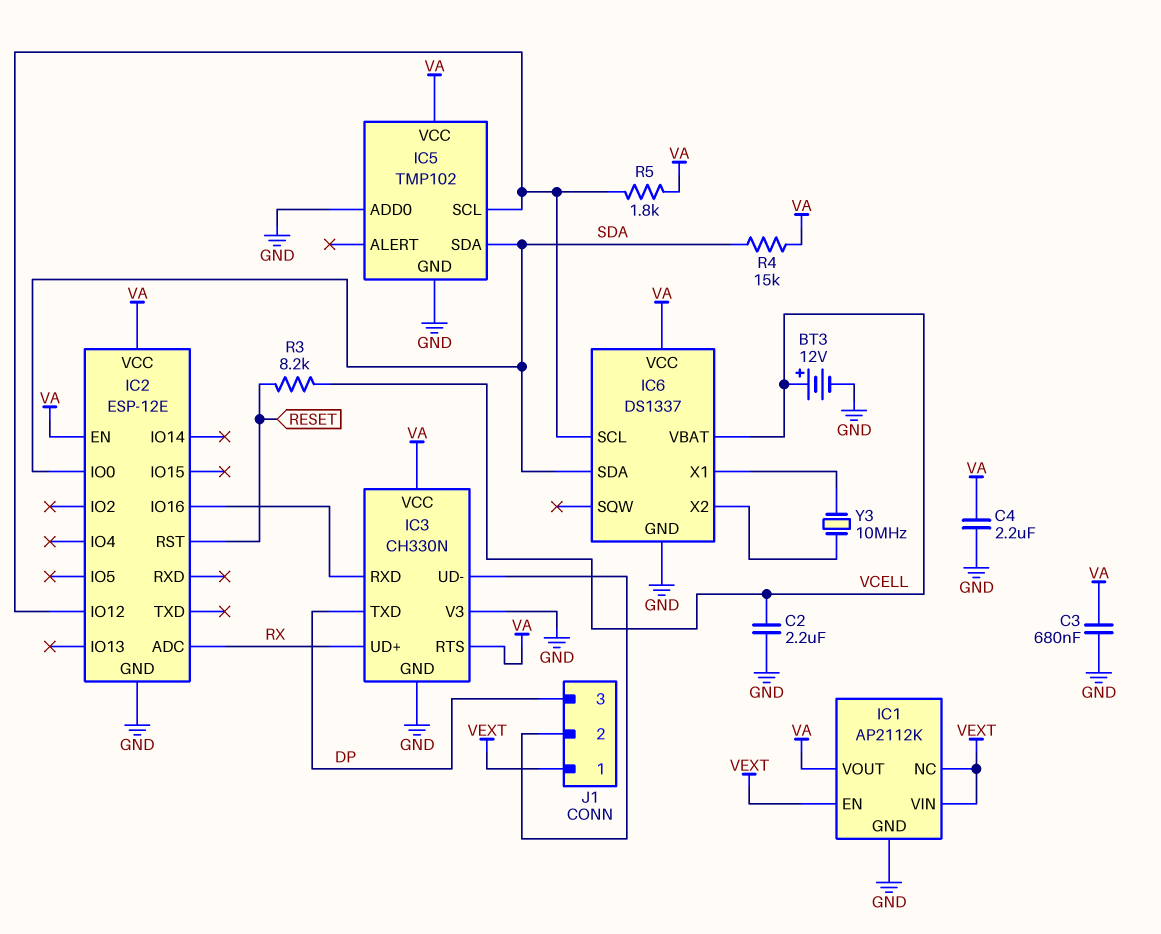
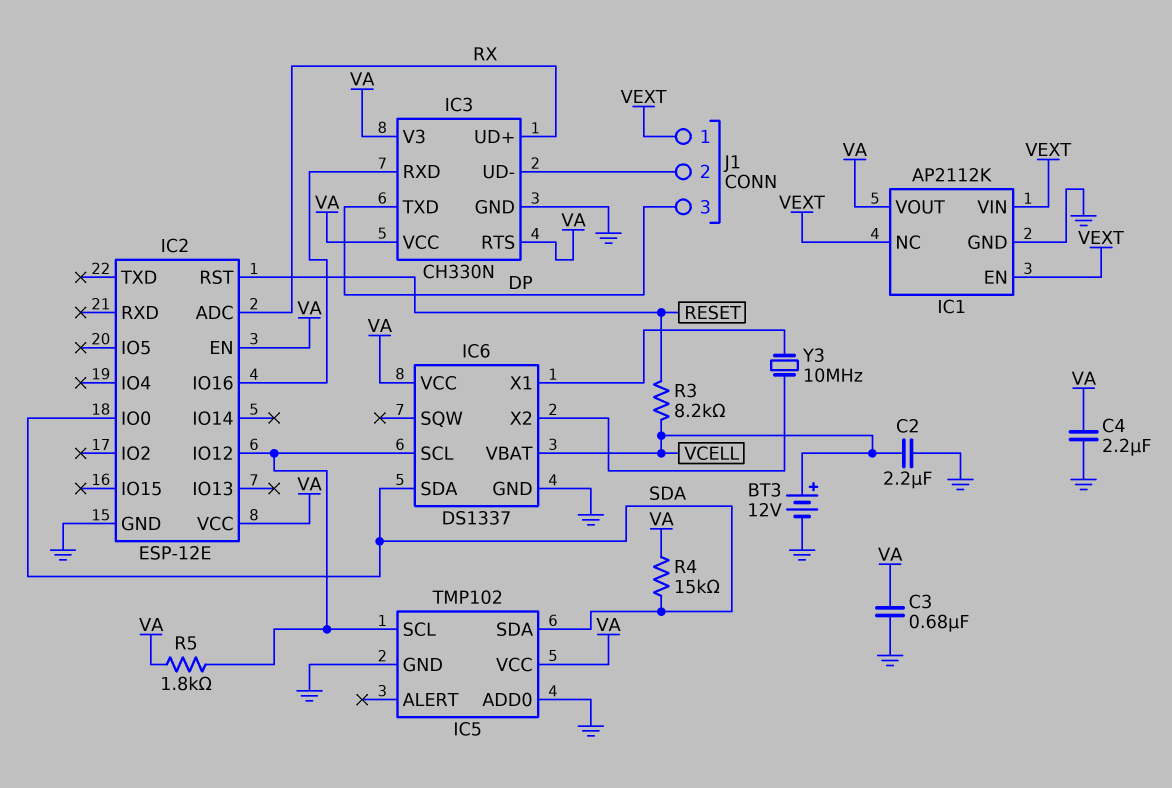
IC3 pin V3: GND -> VA

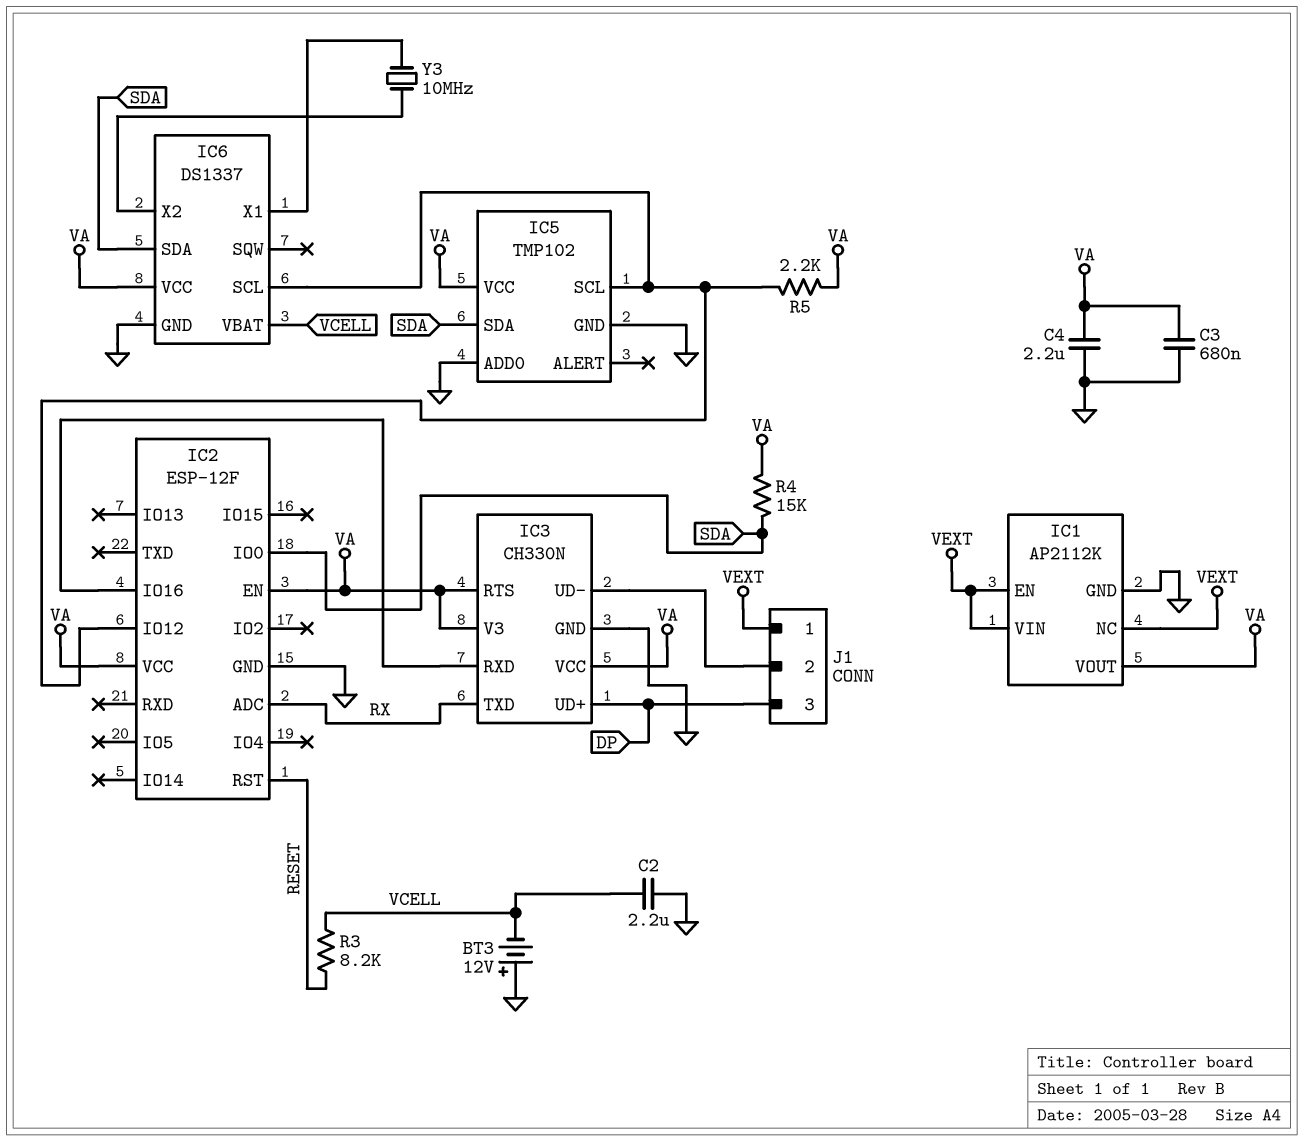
BT3: 12V (plus VCELL, minus GND) -> 12V (plus GND, minus VCELL)
IC2: ESP-12E -> ESP-12F
IC3 pin TXD: DP -> RX
IC3 pin UD+: RX -> DP
R5: 1.8k (IC2/IO12, VA) -> 2.2k (IC2/IO12, VA)

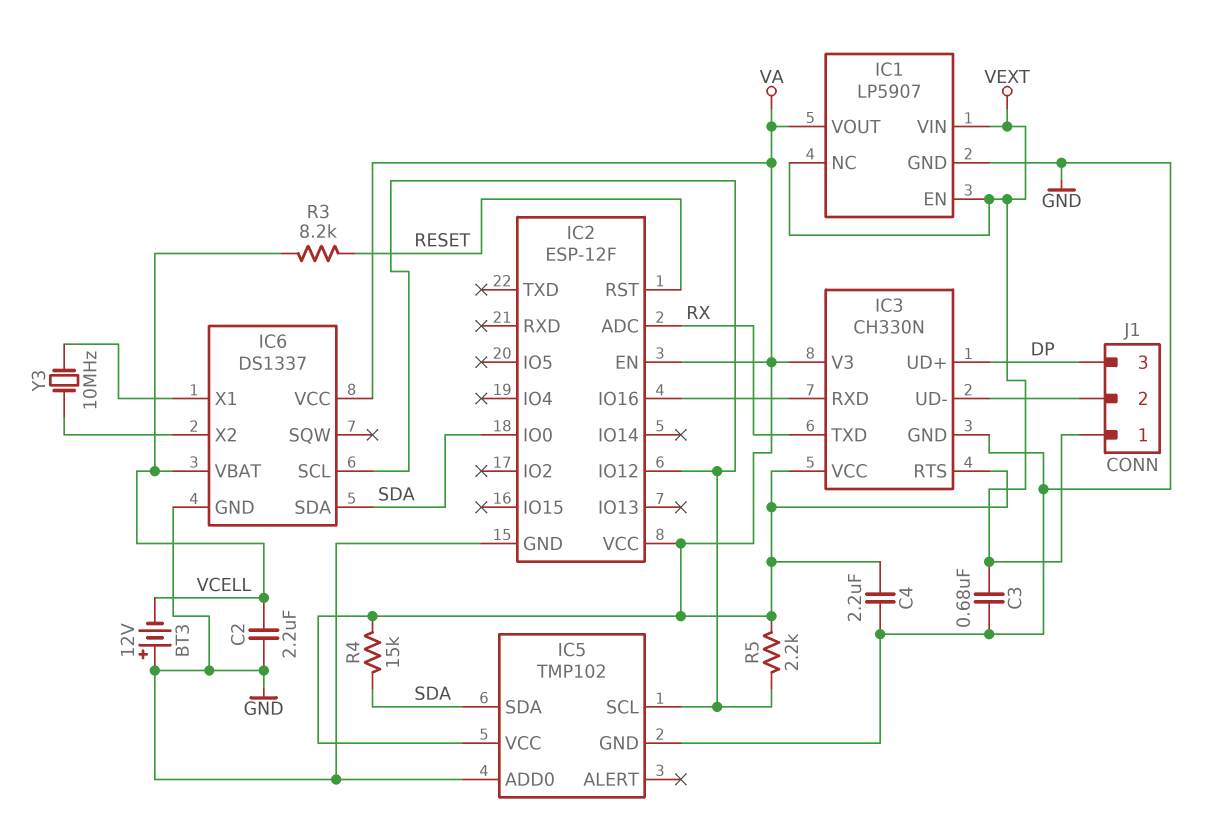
C3: 680nF (GND, VA) -> 680nF (GND, VEXT)
IC1: AP2112K -> LP5907

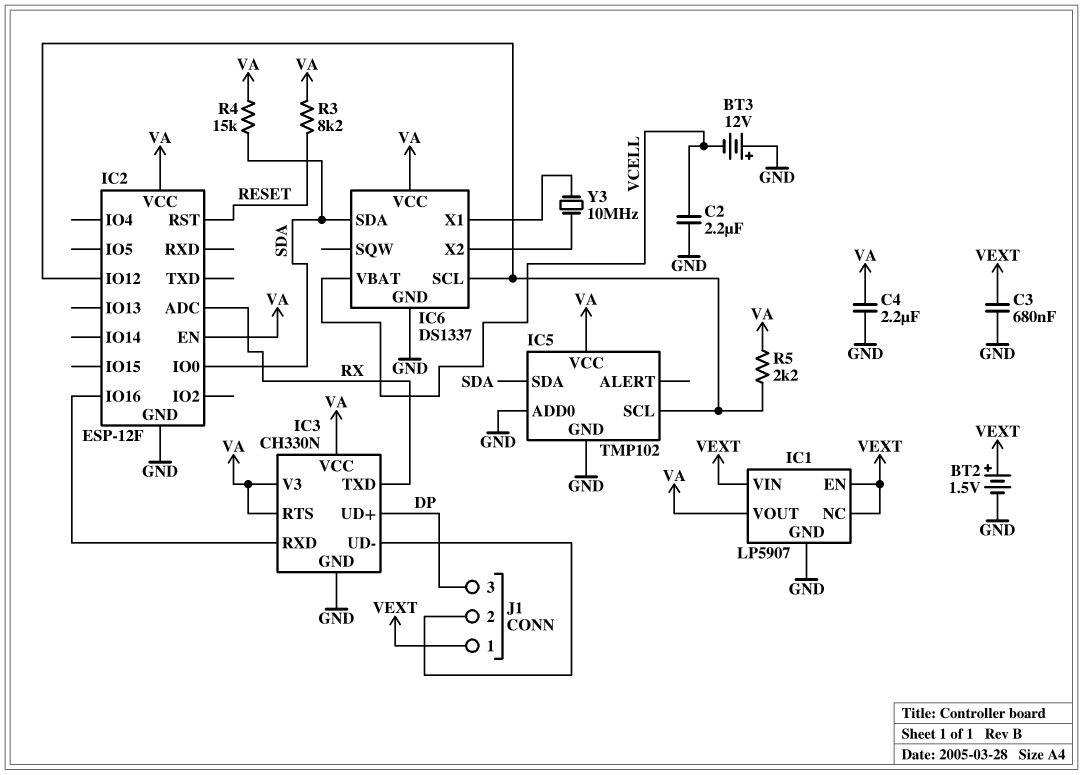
BT2: none -> 1.5V (plus VEXT, minus GND)
R3: 8.2k (RESET, VCELL) -> 8.2k (RESET, VA)

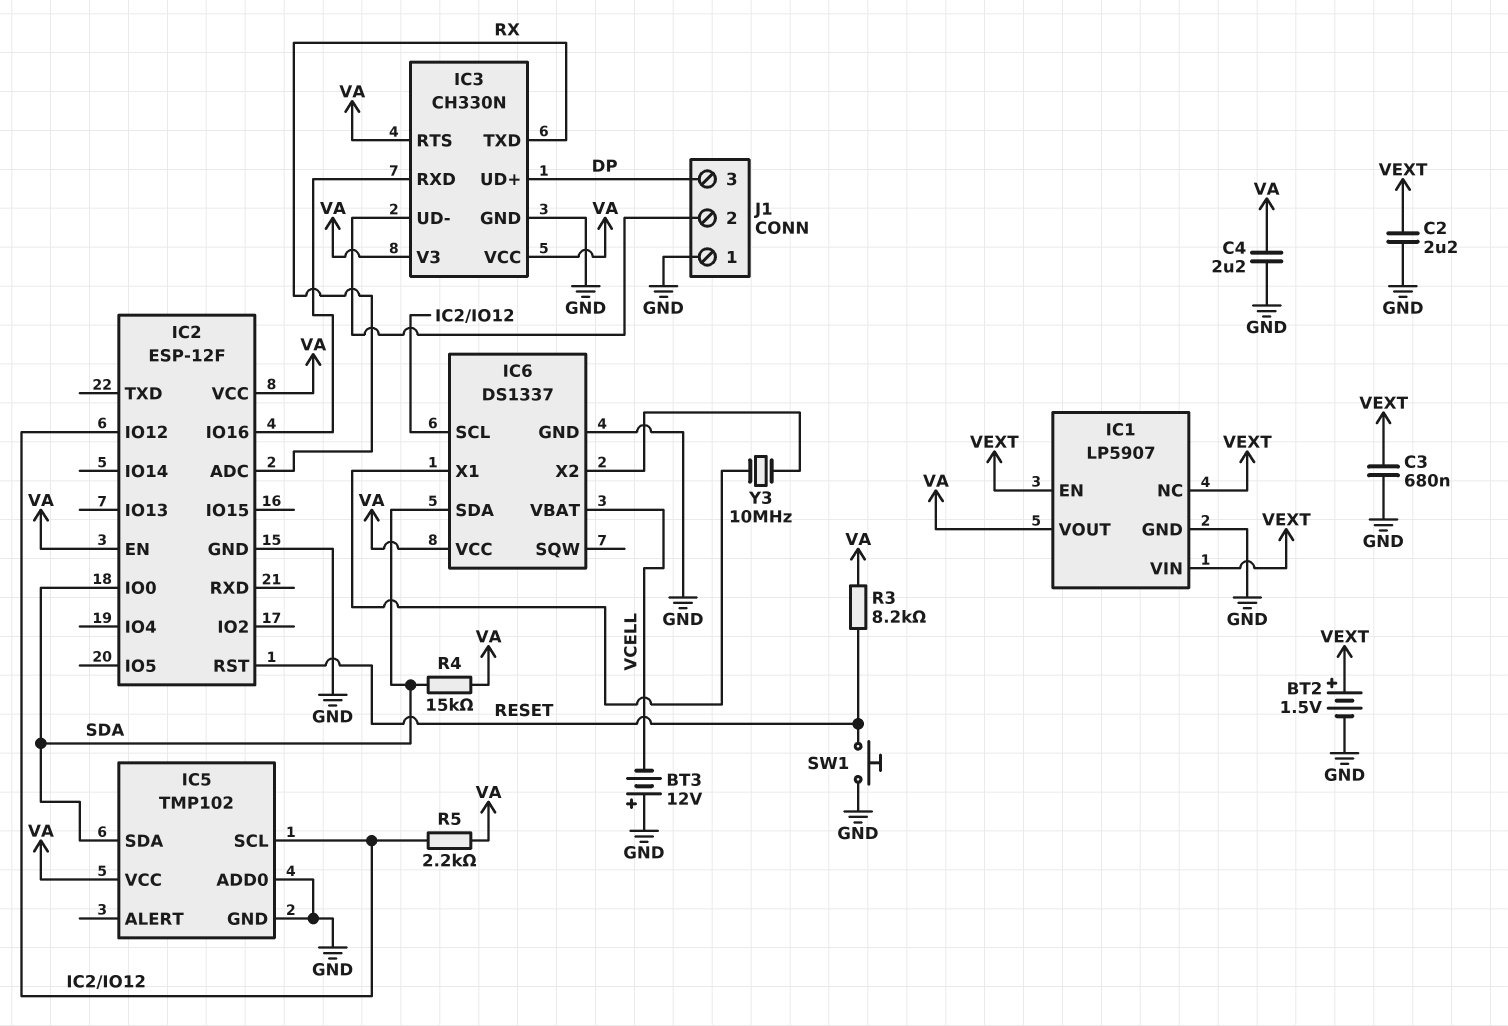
C2: 2.2uF (GND, VCELL) -> 2.2uF (GND, VEXT)
J1 pin 1: VEXT -> GND
SW1: none -> button (GND, RESET)

